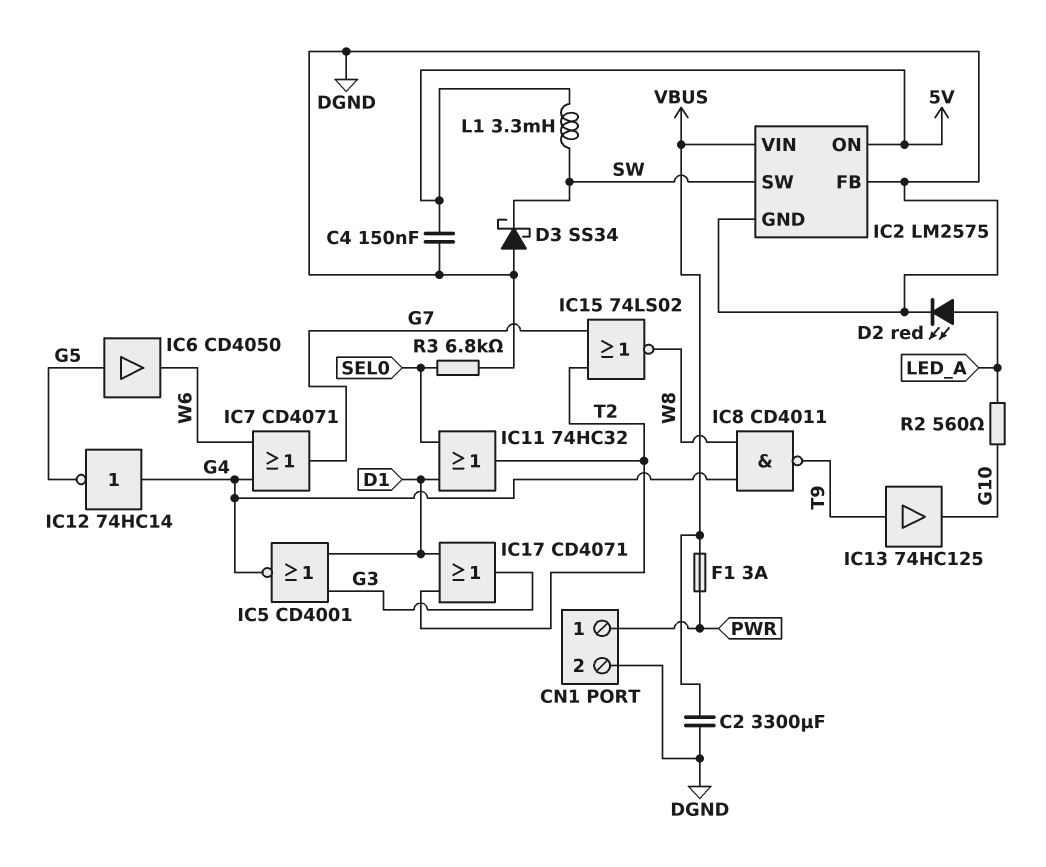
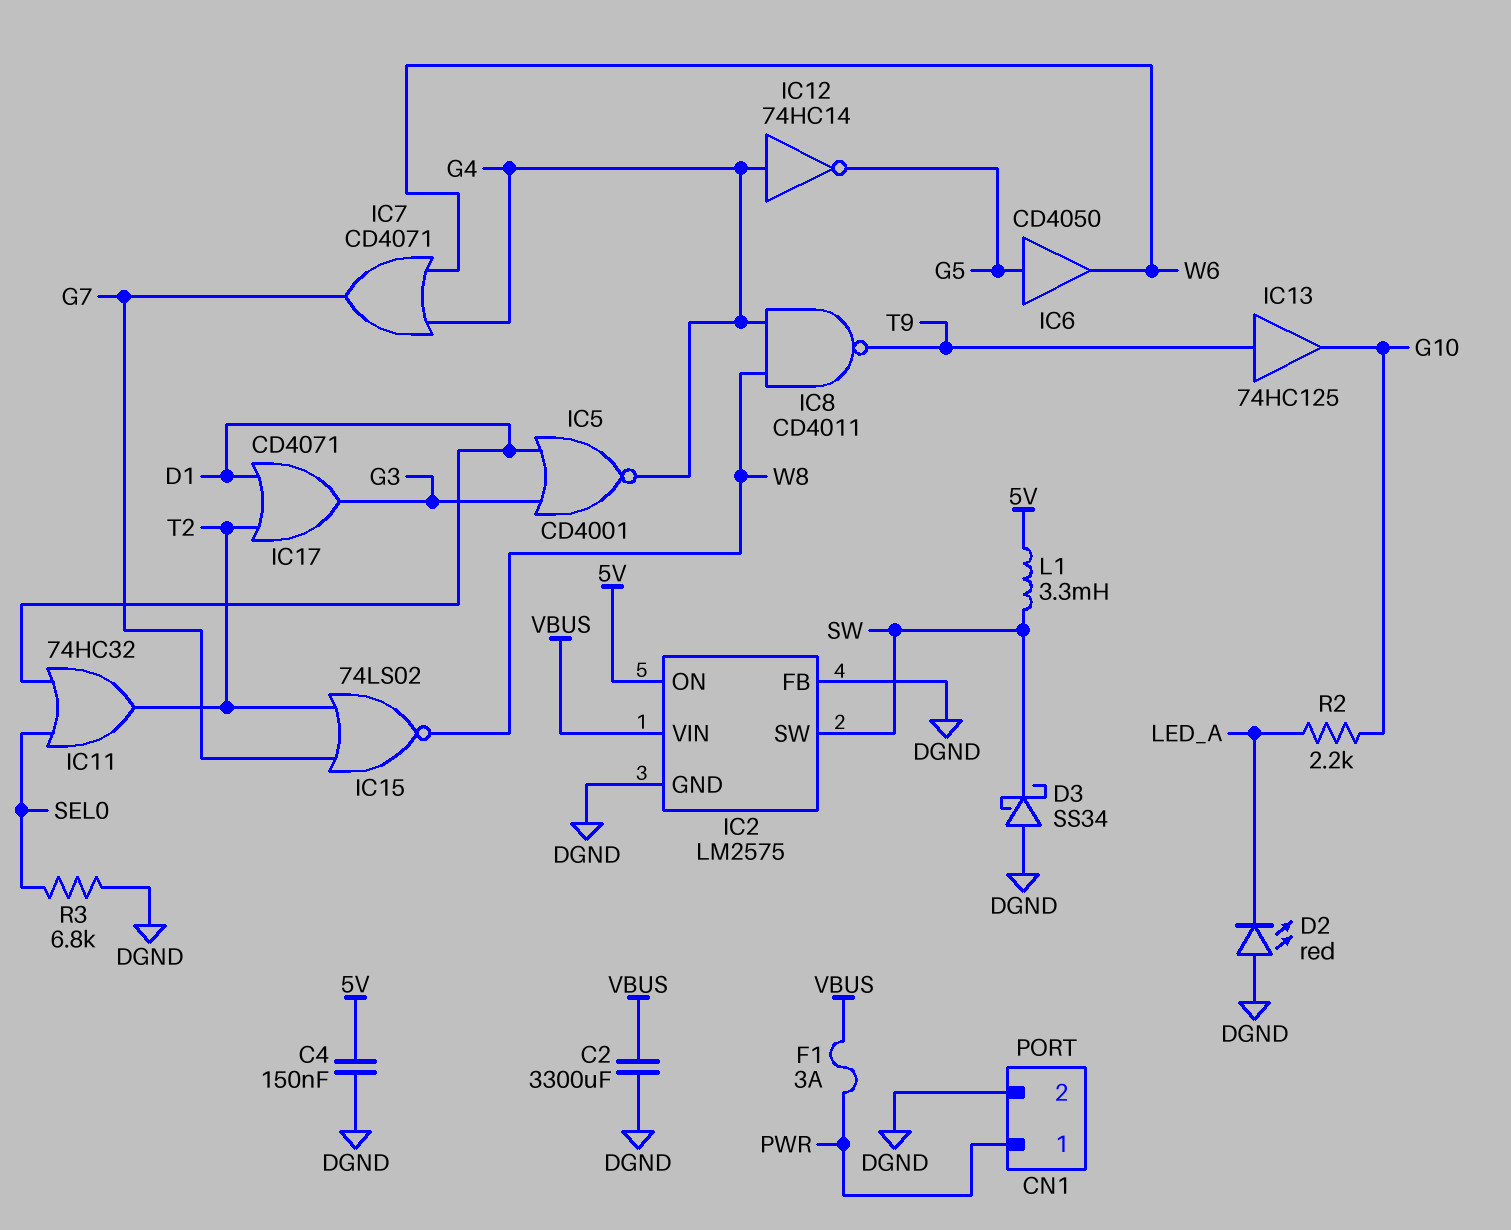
D2: LED red (A LED_A, K DGND) -> LED red (A DGND, K LED_A)
R2: 560 (G10, LED_A) -> 2.2k (G10, LED_A)

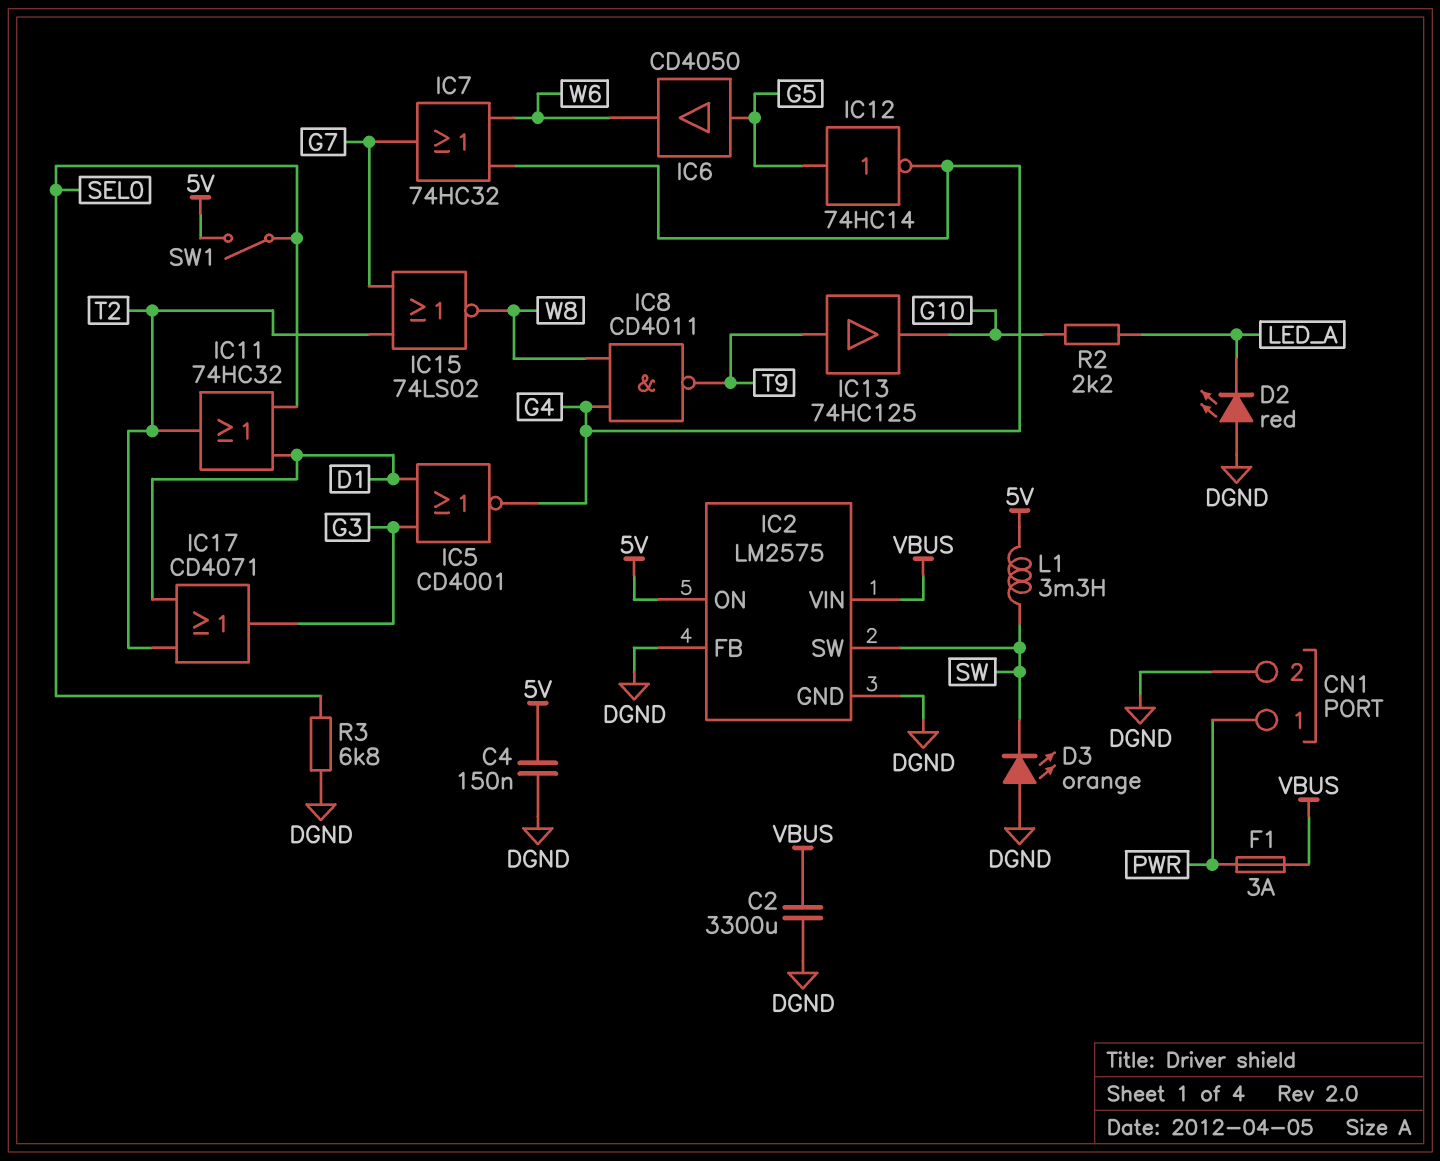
D3: schottky SS34 (A DGND, K SW) -> LED orange (A DGND, K SW)
IC7: OR CD4071 (in G4, in W6, out G7) -> OR 74HC32 (in G4, in W6, out G7)
IC12: NOT 74HC14 (in G4, out G5) -> NOT 74HC14 (in G5, out G4)
SW1: none -> switch (5V, SEL0)

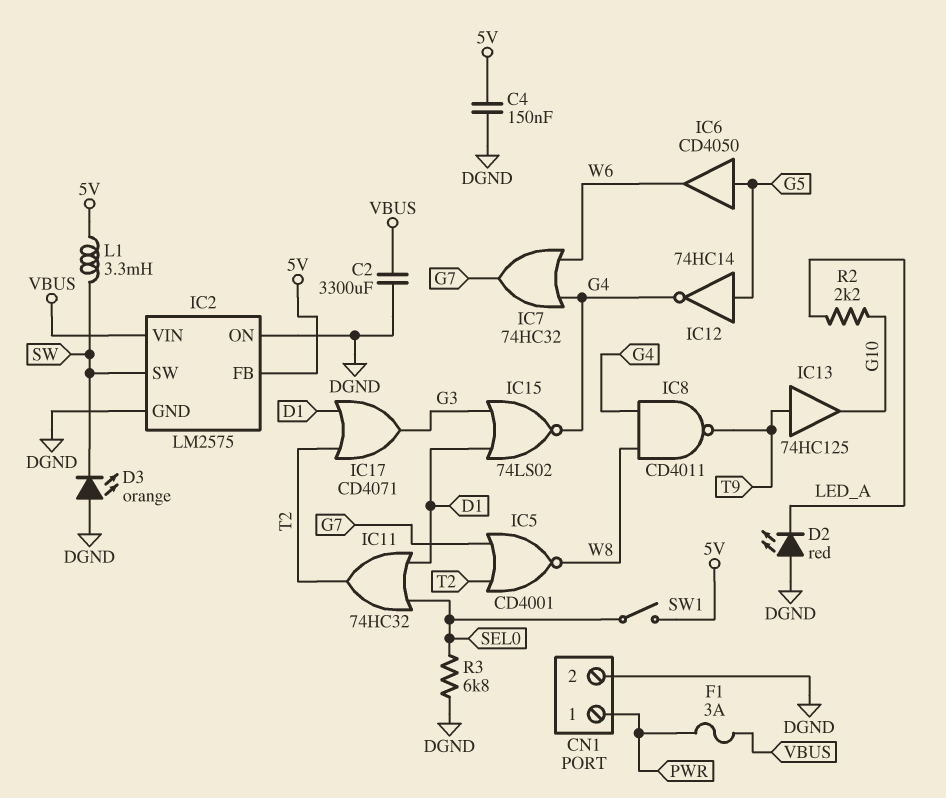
IC2 pin FB: DGND -> 5V
IC2 pin ON: 5V -> DGND
IC5: NOR CD4001 (in D1, in G3, out G4) -> NOR CD4001 (in G7, in T2, out W8)
IC15: NOR 74LS02 (in G7, in T2, out W8) -> NOR 74LS02 (in D1, in G3, out G4)

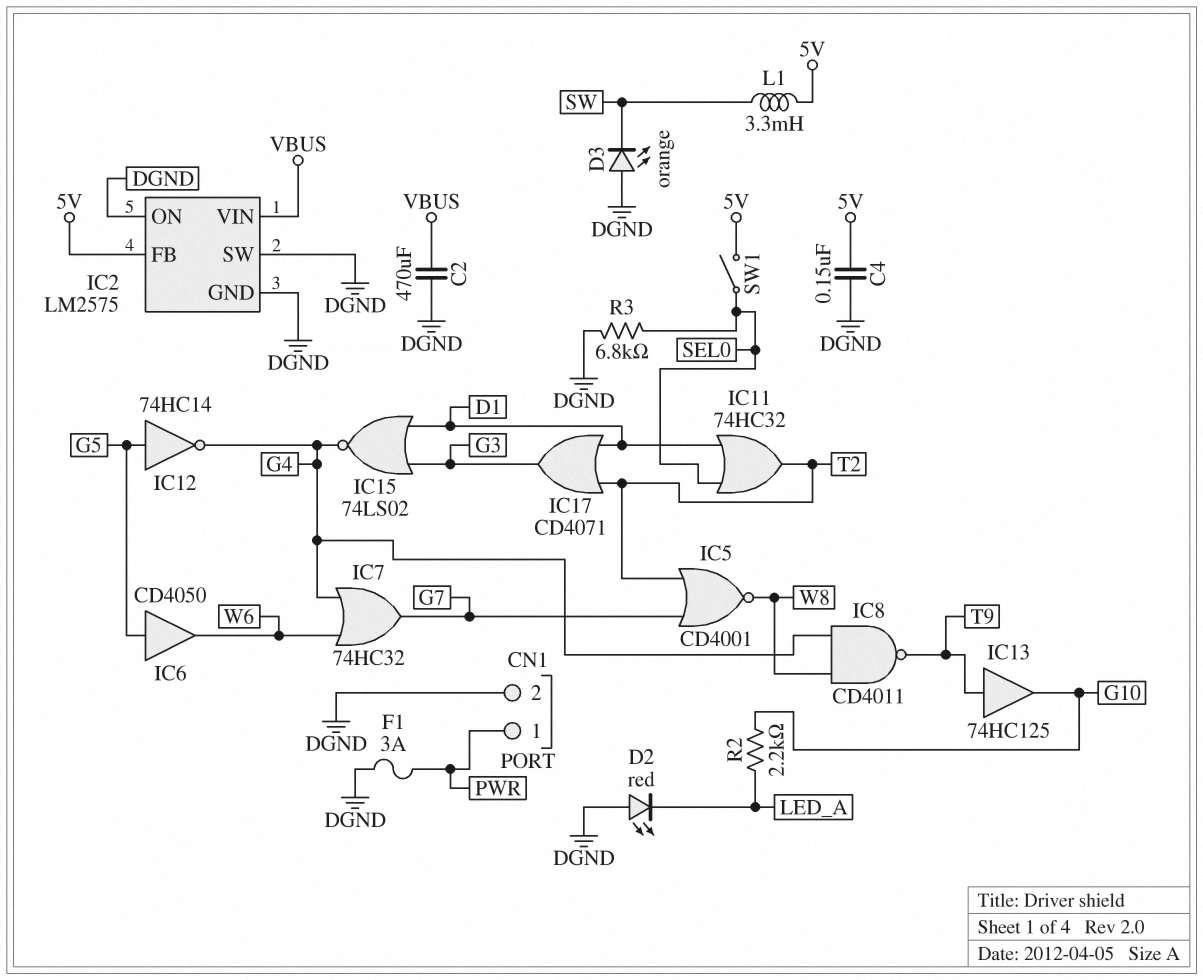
C2: 3300uF (DGND, VBUS) -> 470uF (DGND, VBUS)
F1: 3A (PWR, VBUS) -> 3A (DGND, PWR)
IC2 pin SW: SW -> DGND

